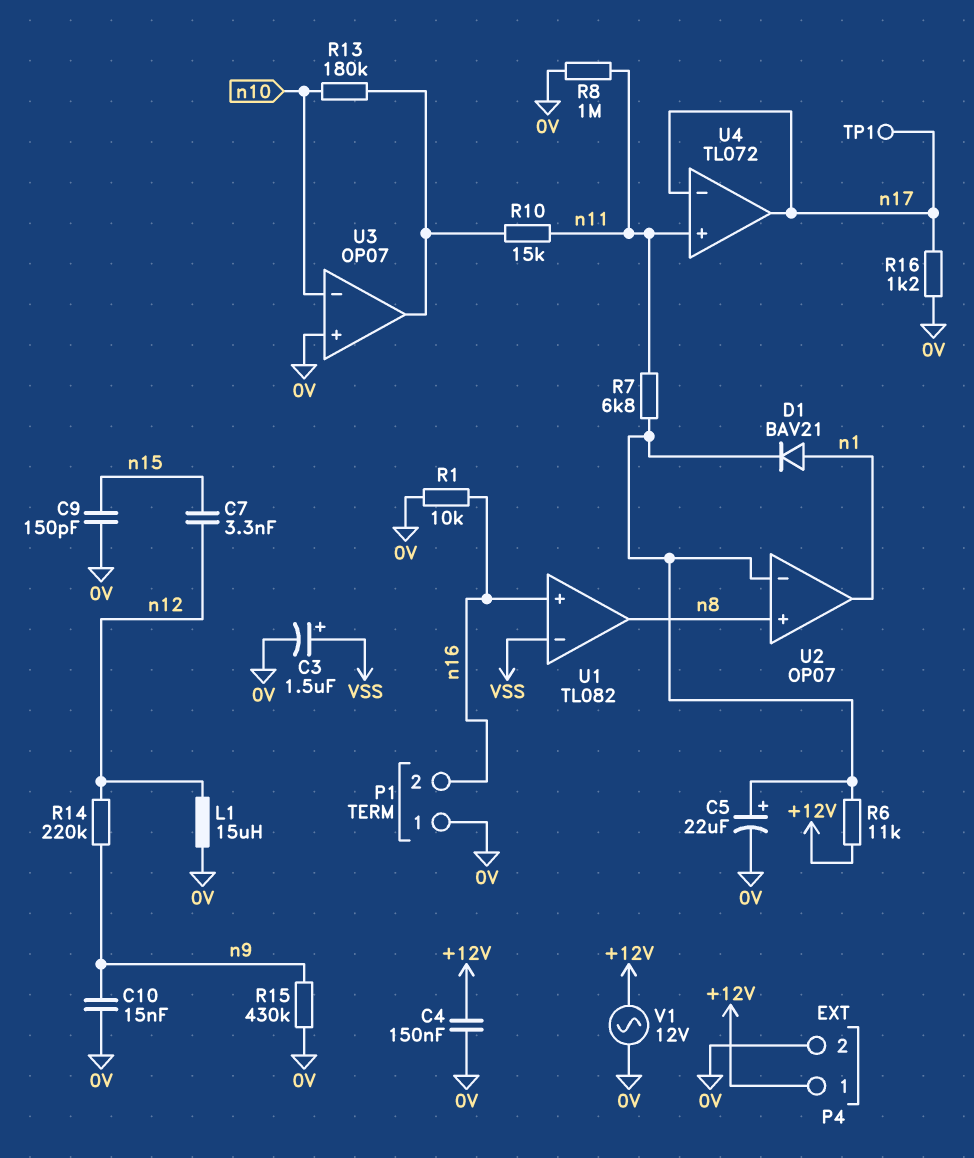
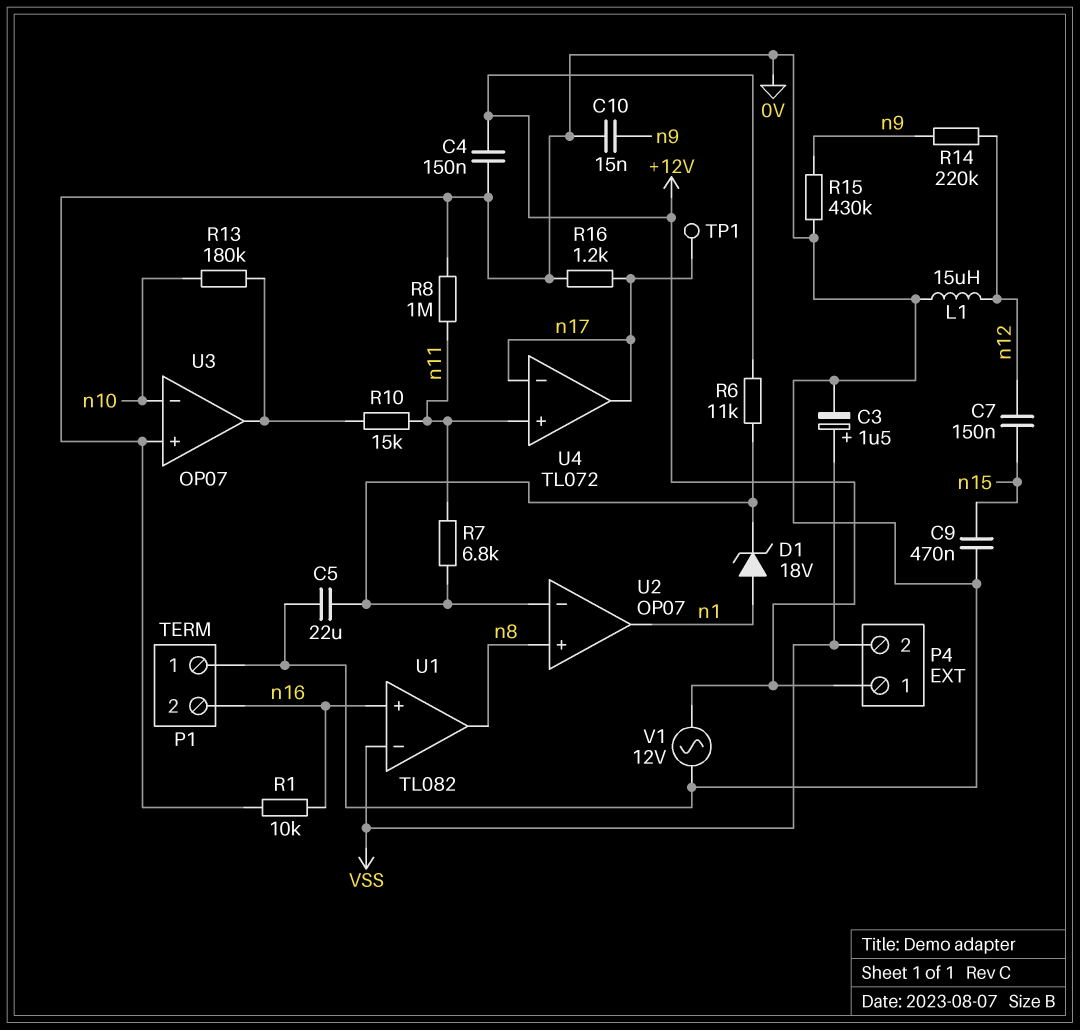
C5: 22uF (plus U2/in-, minus 0V) -> 22uF (0V, U2/in-)
C7: 3.3nF (n12, n15) -> 150nF (n12, n15)
C9: 150pF (0V, n15) -> 470nF (0V, n15)
D1: diode BAV21 (A n1, K U2/in-) -> zener 18V (A n1, K U2/in-)
P4 pin 2: 0V -> VSS

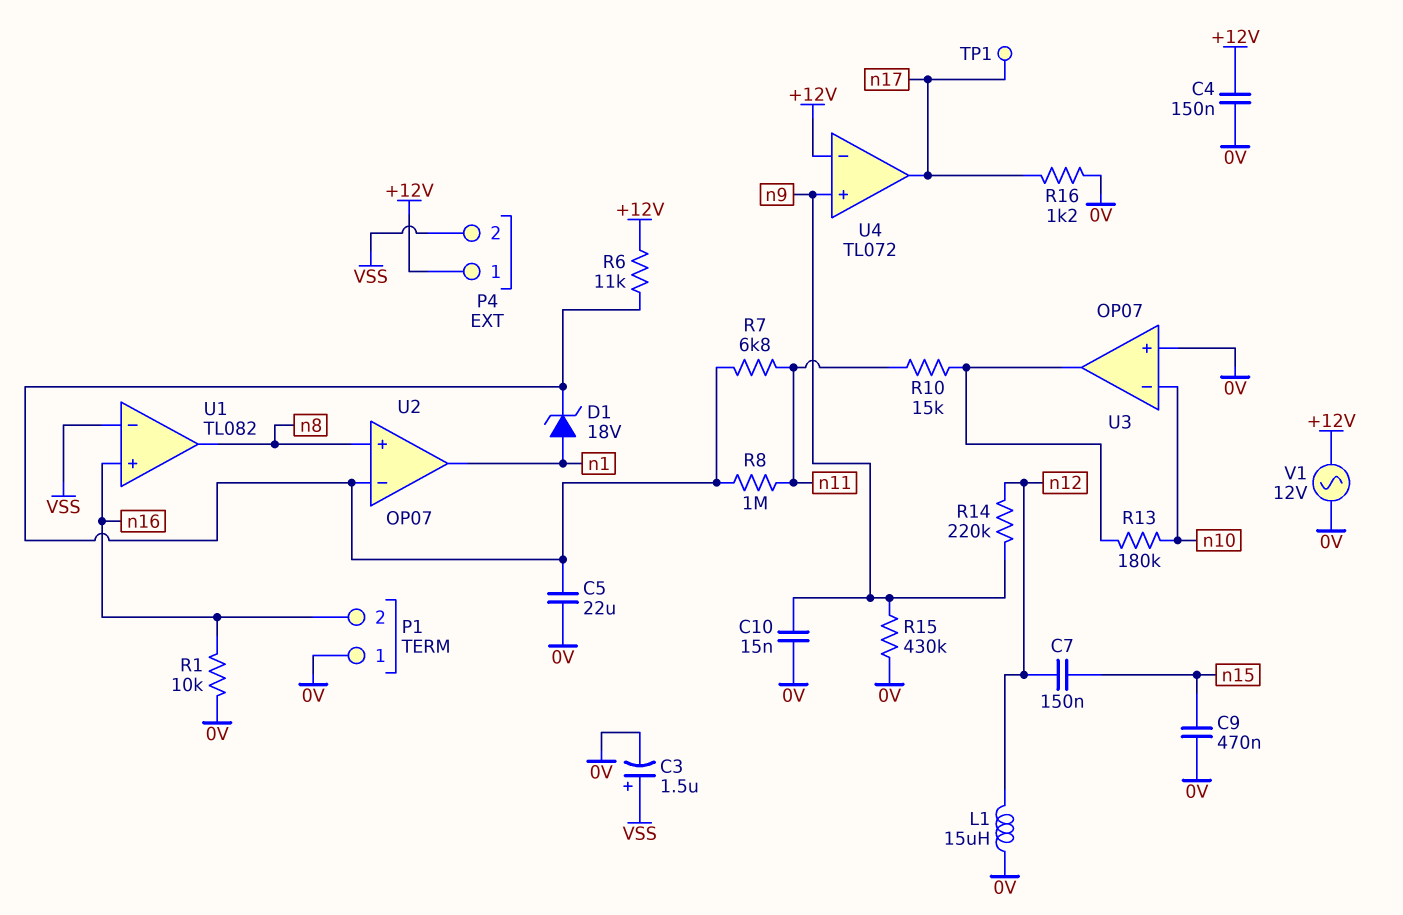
R8: 1M (0V, n11) -> 1M (U2/in-, n11)
U4 pin in+: n11 -> n9
U4 pin in-: n17 -> +12V

